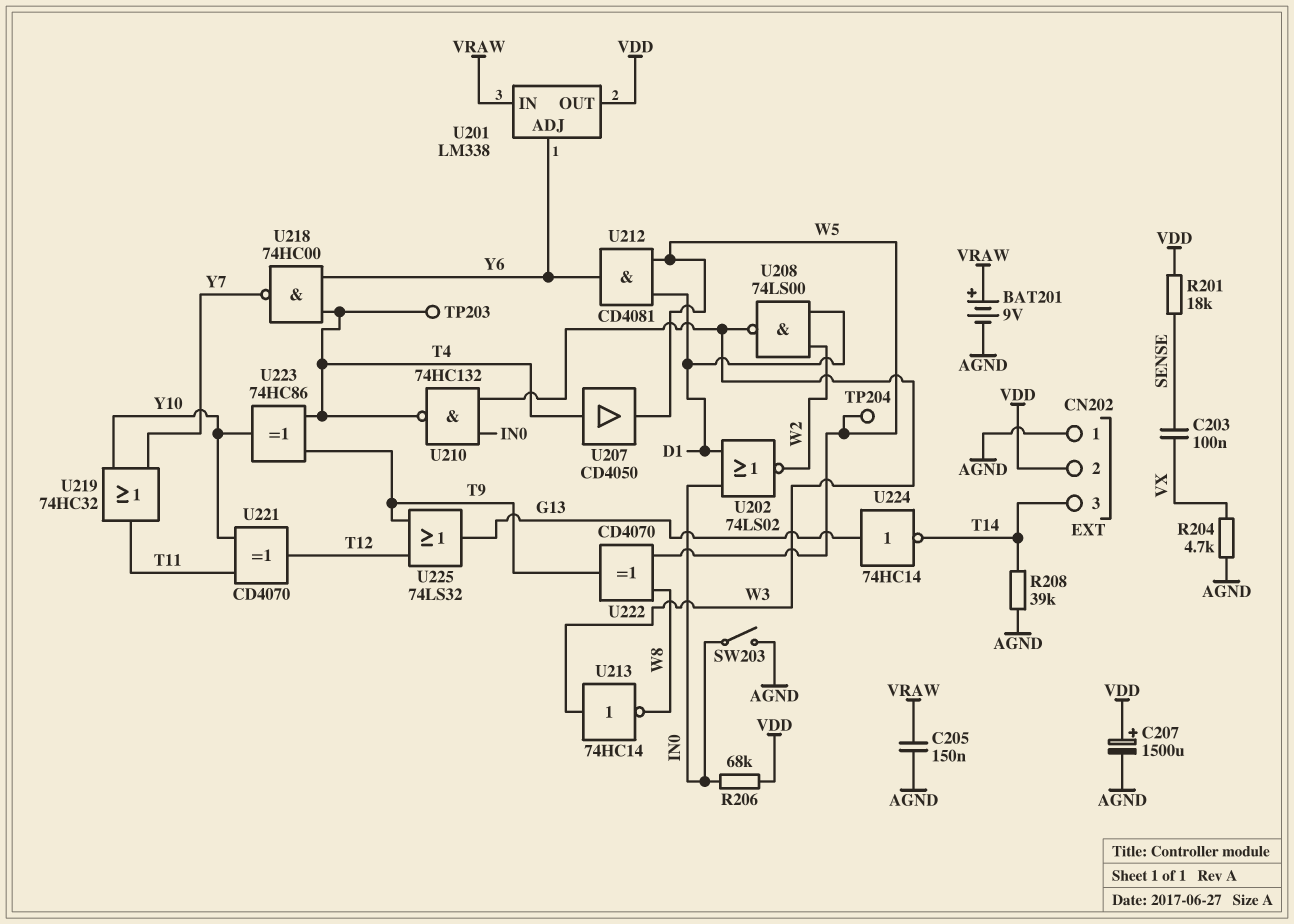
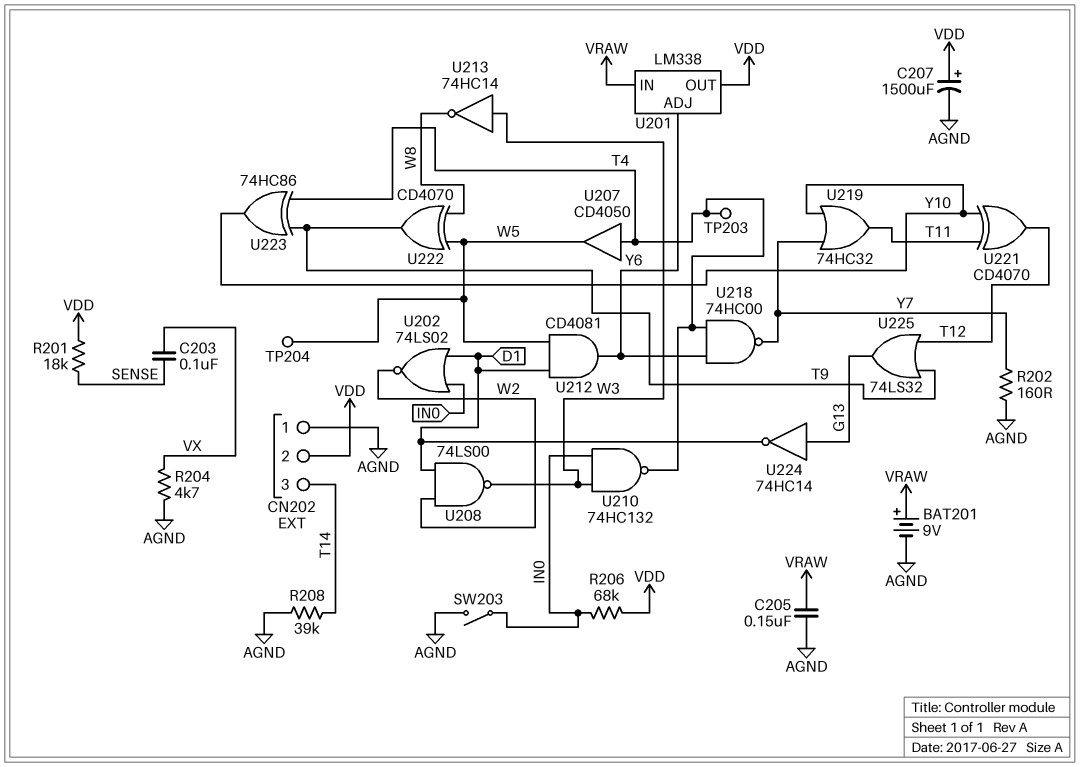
R202: none -> 160 (AGND, Y7)
U224: NOT 74HC14 (in G13, out T14) -> NOT 74HC14 (in G13, out D1)

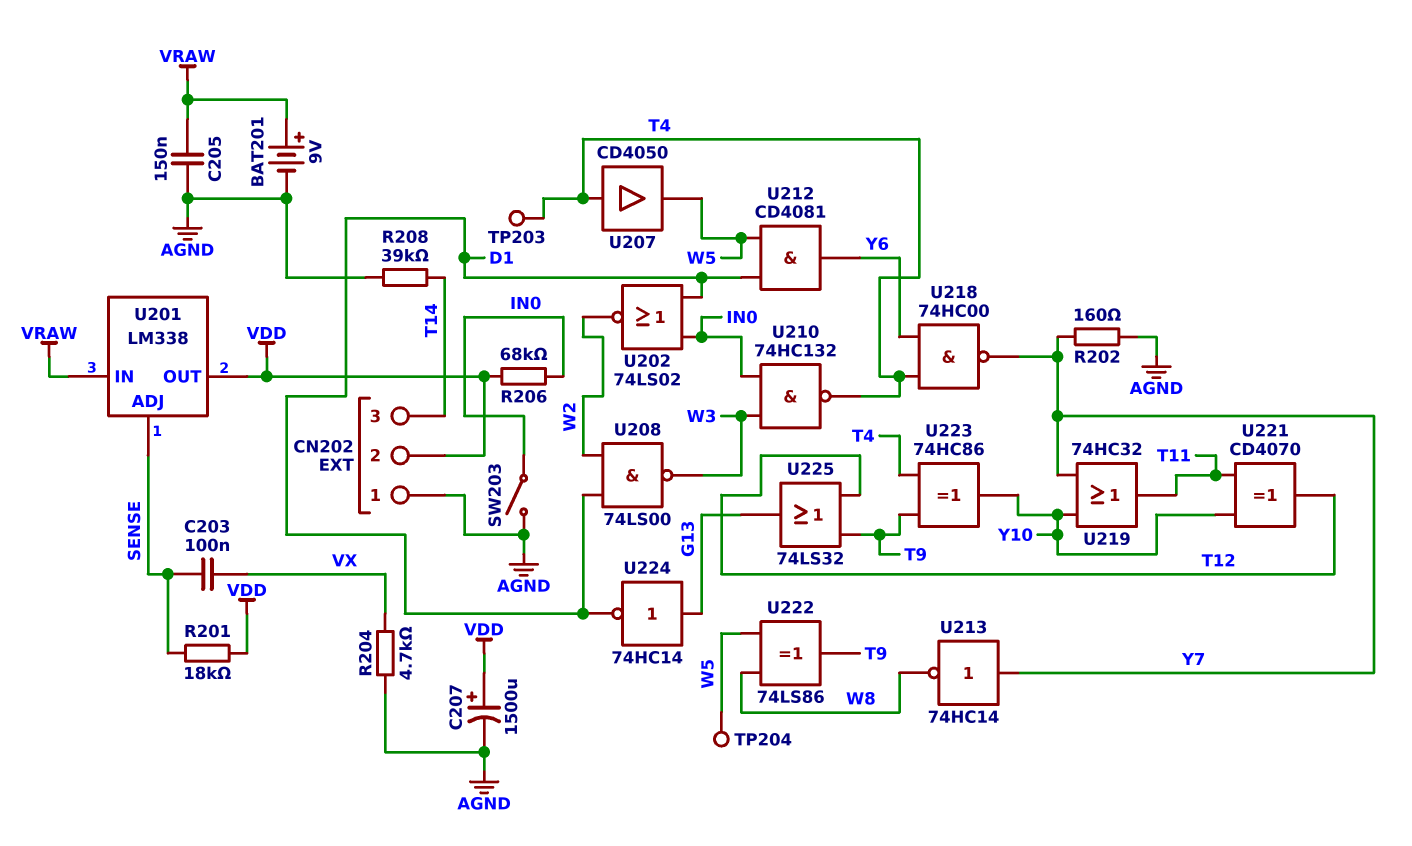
U201 pin ADJ: Y6 -> SENSE
U213: NOT 74HC14 (in W3, out W8) -> NOT 74HC14 (in Y7, out W8)
U222: XOR CD4070 (in W5, in W8, out T9) -> XOR 74LS86 (in W5, in W8, out T9)

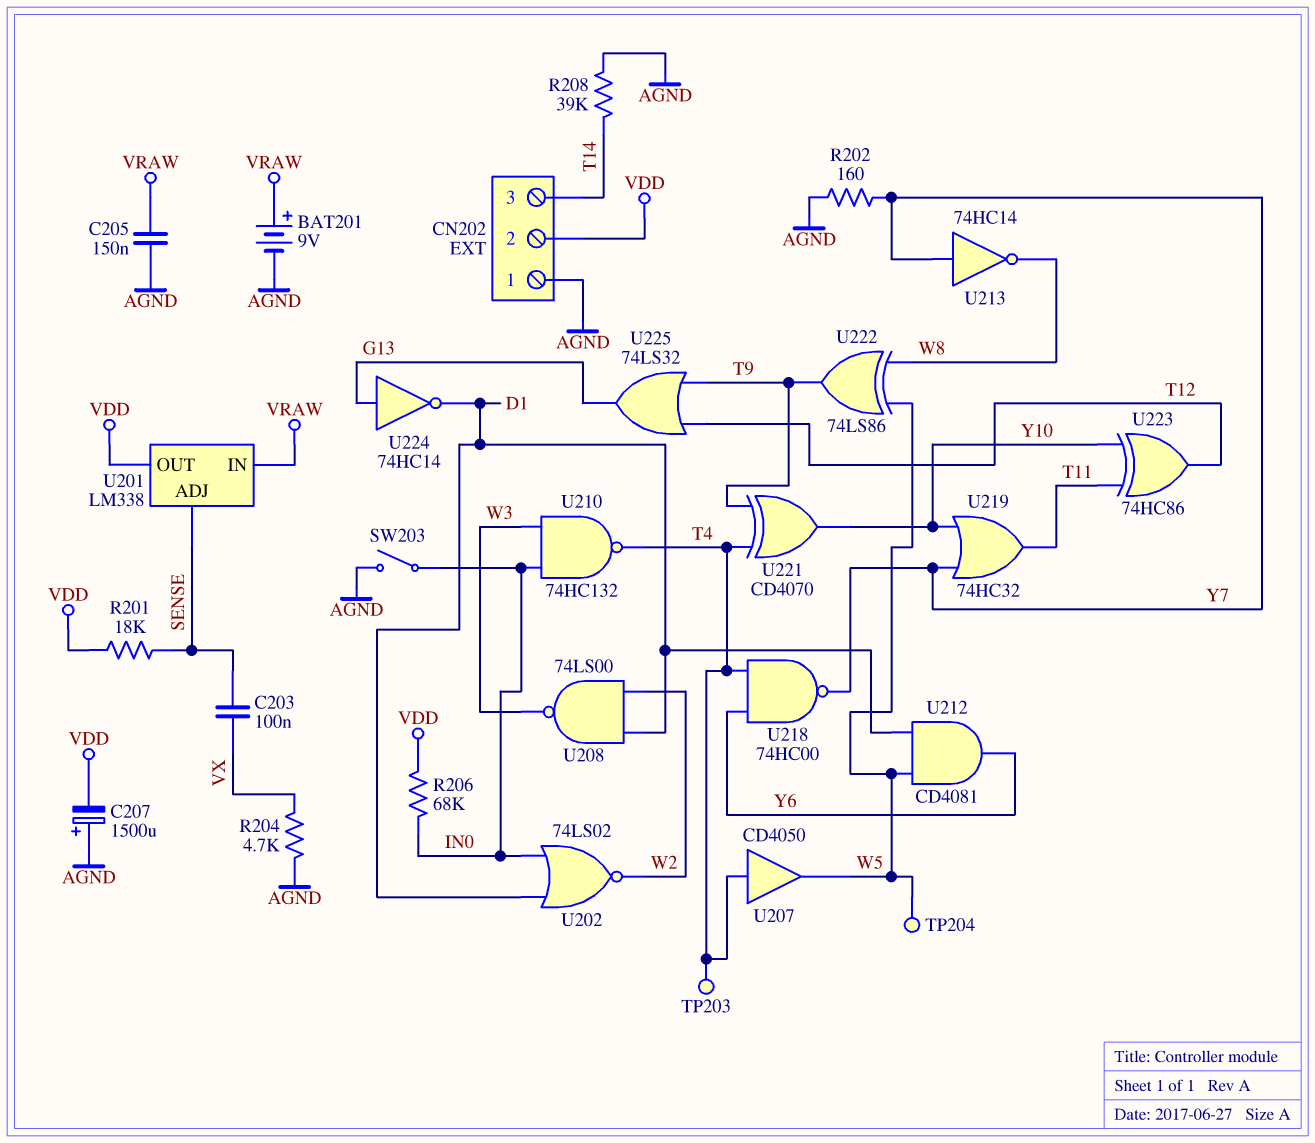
C207: 1500uF (plus VDD, minus AGND) -> 1500uF (plus AGND, minus VDD)
U221: XOR CD4070 (in T11, in Y10, out T12) -> XOR CD4070 (in T4, in T9, out Y10)
U223: XOR 74HC86 (in T4, in T9, out Y10) -> XOR 74HC86 (in T11, in Y10, out T12)

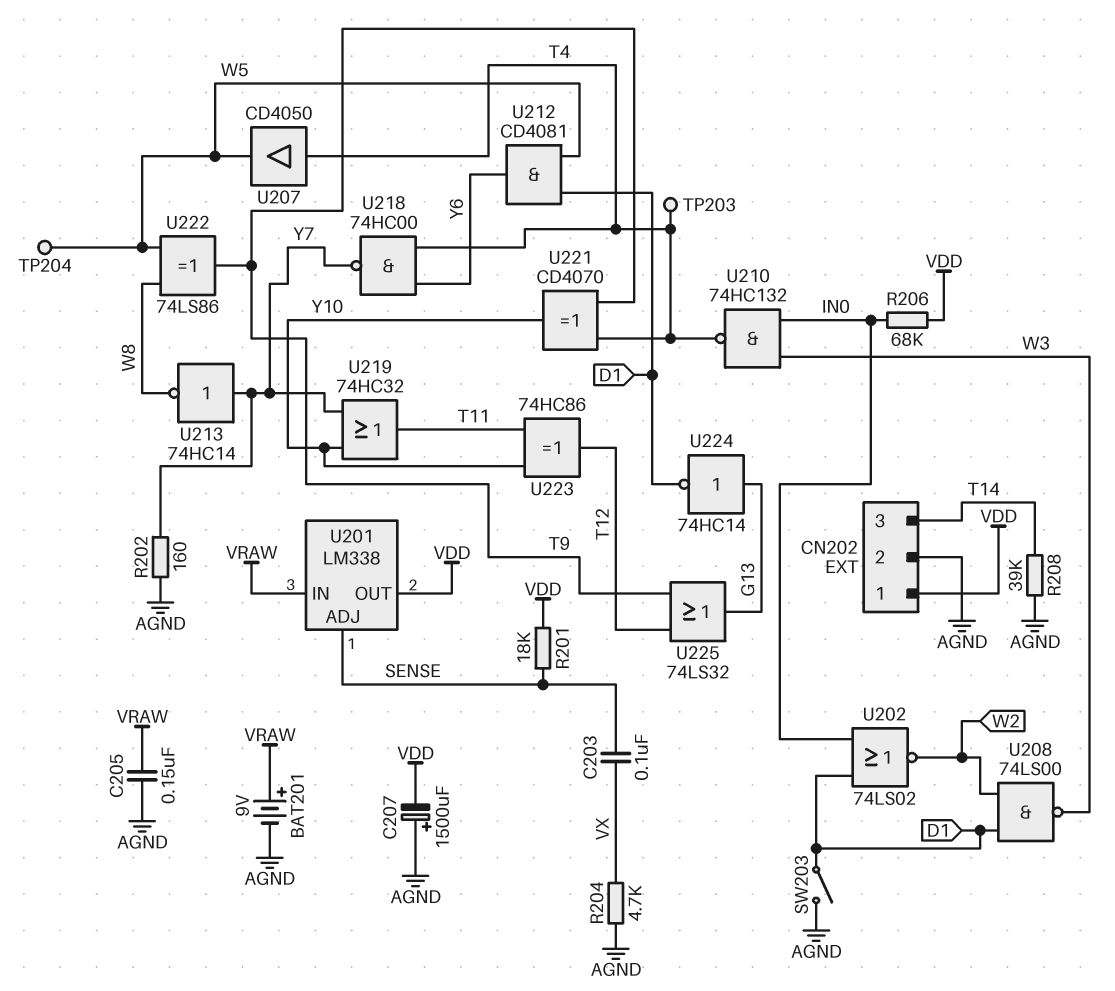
CN202 pin 1: AGND -> VDD
CN202 pin 2: VDD -> AGND
SW203: switch (AGND, IN0) -> switch (AGND, D1)

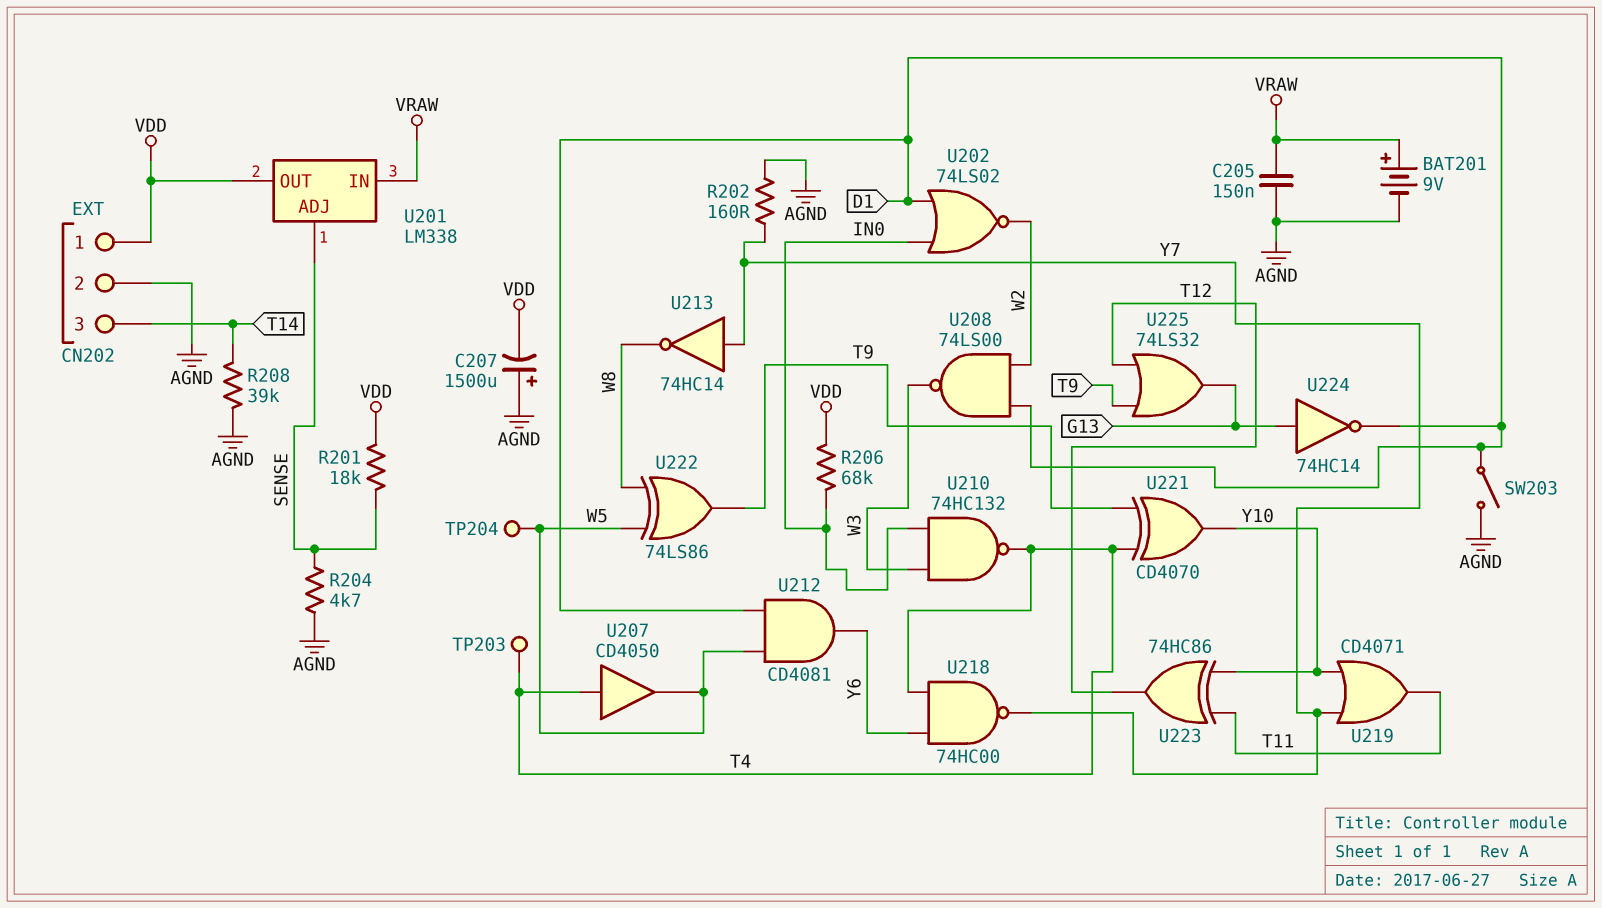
C203: 100nF (SENSE, VX) -> none
R204: 4.7k (AGND, VX) -> 4.7k (AGND, SENSE)
U219: OR 74HC32 (in Y7, in Y10, out T11) -> OR CD4071 (in Y7, in Y10, out T11)

